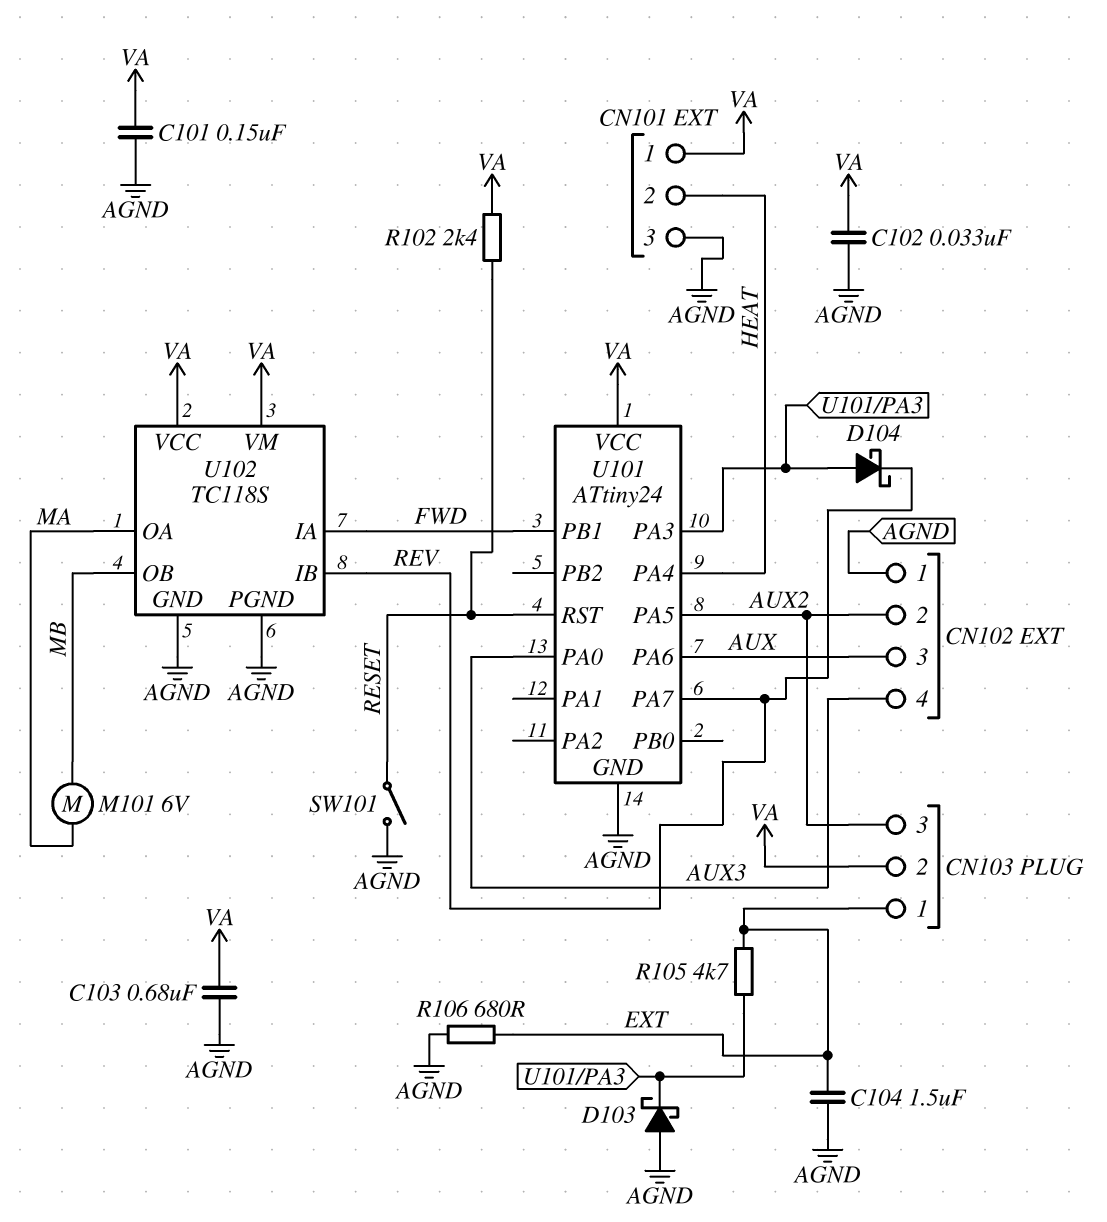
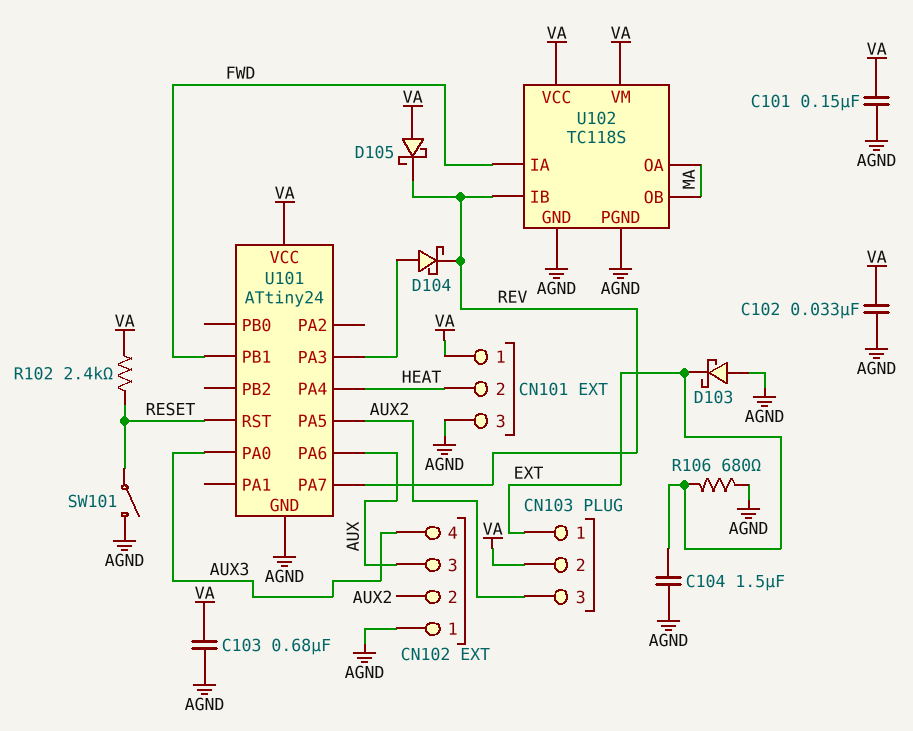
D103: schottky (A AGND, K U101/PA3) -> schottky (A AGND, K EXT)
D105: none -> schottky (A VA, K REV)
M101: motor 6V (MA, MB) -> none
R105: 4.7k (EXT, U101/PA3) -> none
U102 pin OB: MB -> MA

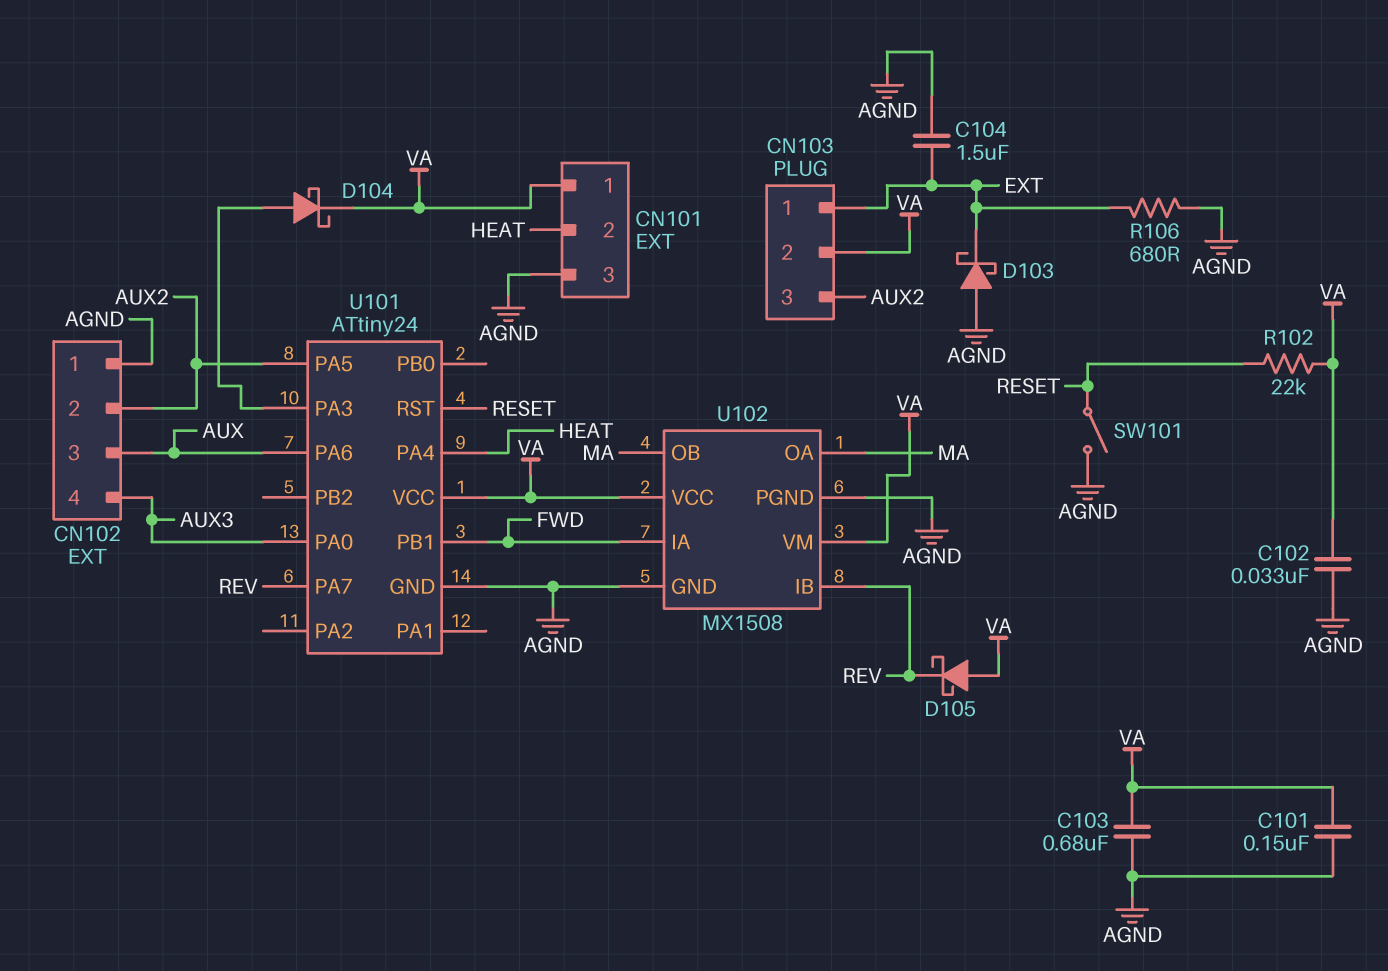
D104: schottky (A U101/PA3, K REV) -> schottky (A U101/PA3, K VA)
R102: 2.4k (RESET, VA) -> 22k (RESET, VA)
U102: TC118S -> MX1508

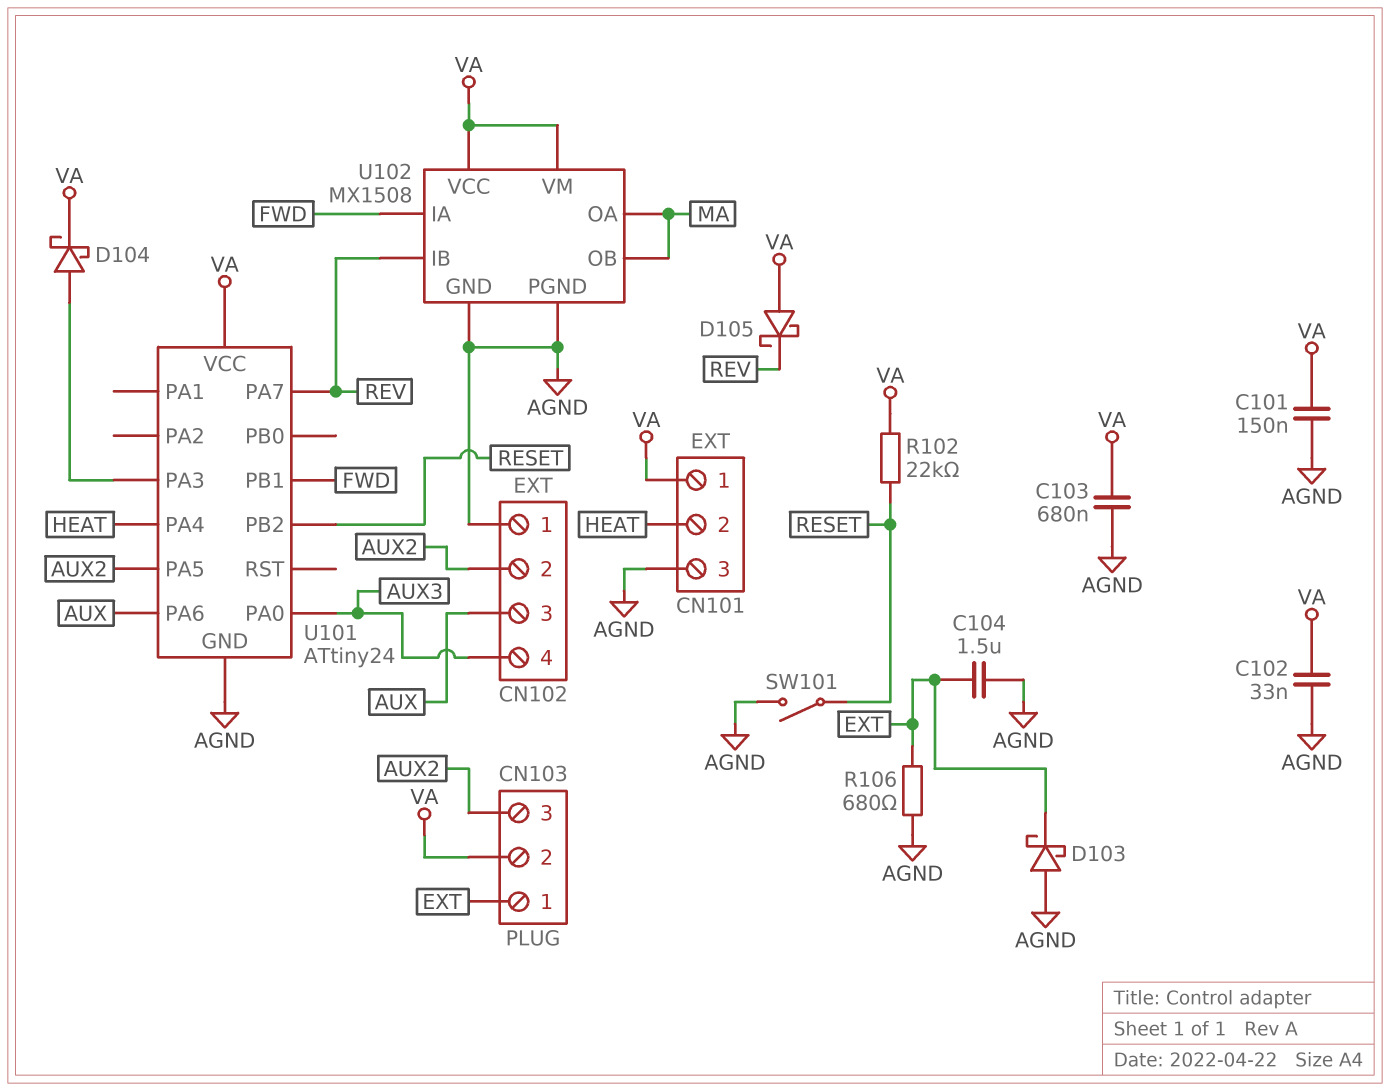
U101 pin PB2: none -> RESET
U101 pin RST: RESET -> none

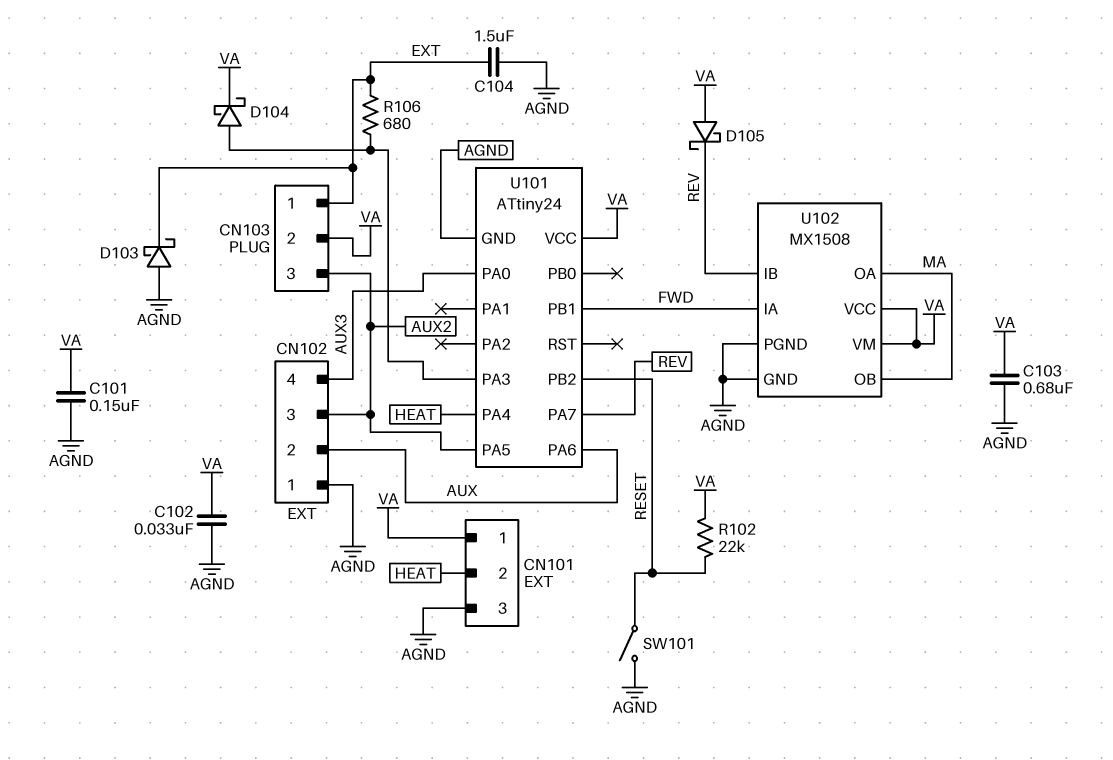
CN102 pin 2: AUX2 -> AUX
CN102 pin 3: AUX -> AUX2
R106: 680 (AGND, EXT) -> 680 (EXT, U101/PA3)

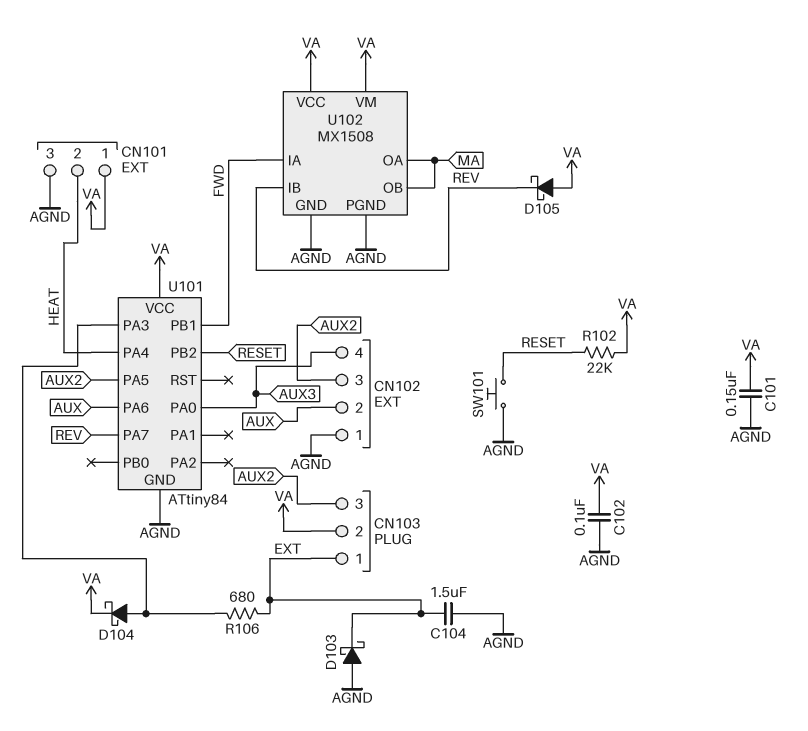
C102: 33nF (AGND, VA) -> 100nF (AGND, VA)
C103: 680nF (AGND, VA) -> none
SW101: switch (AGND, RESET) -> button (AGND, RESET)
U101: ATtiny24 -> ATtiny84

